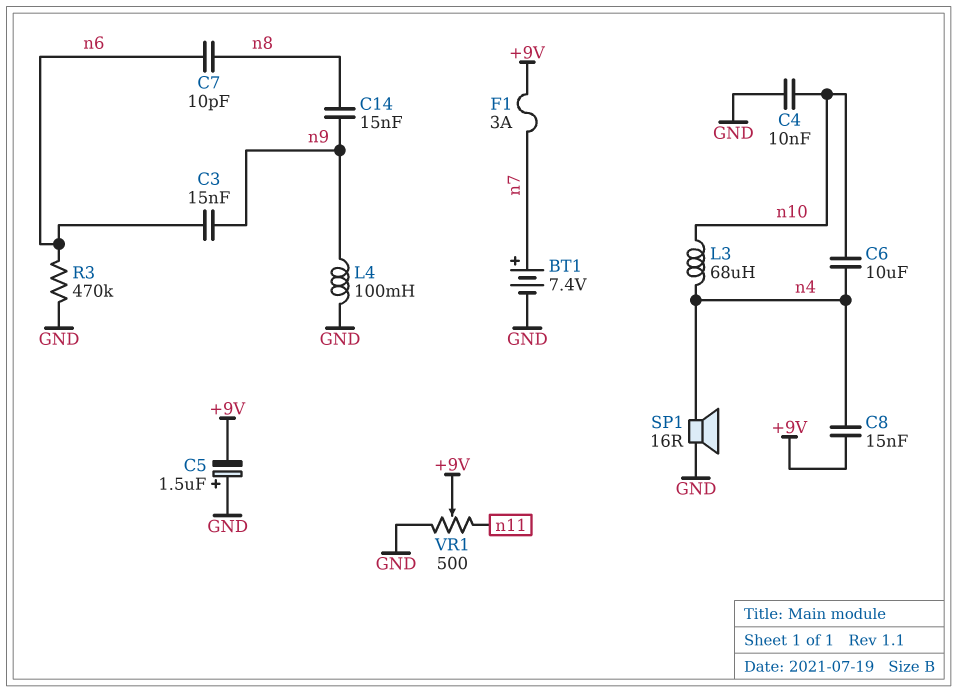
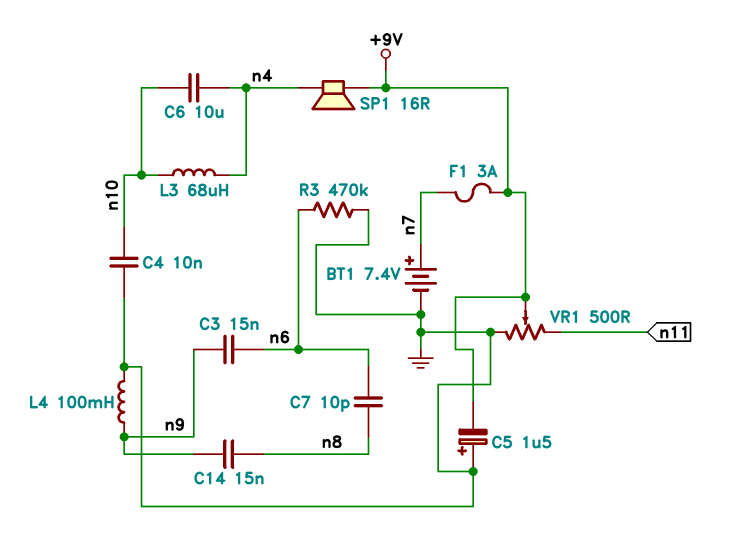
C8: 15nF (+9V, n4) -> none
SP1: speaker 16R (GND, n4) -> speaker 16R (+9V, n4)

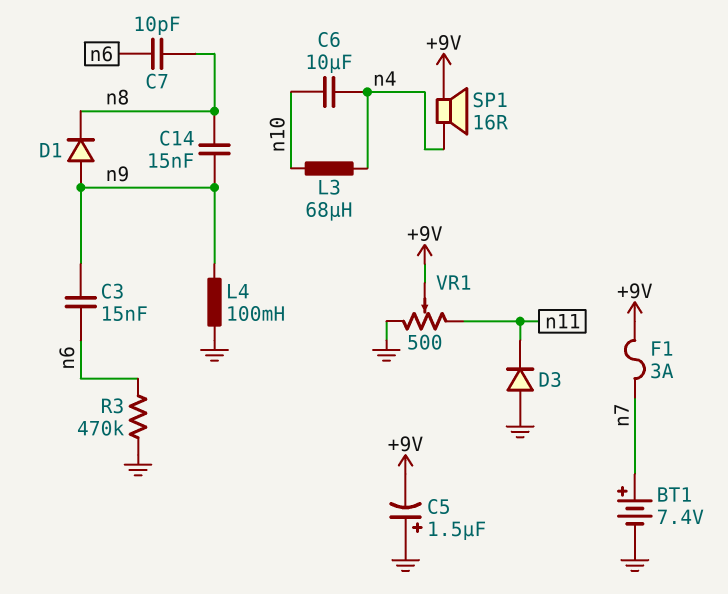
C4: 10nF (GND, n10) -> none
D1: none -> diode (A n9, K n8)
D3: none -> diode (A GND, K n11)

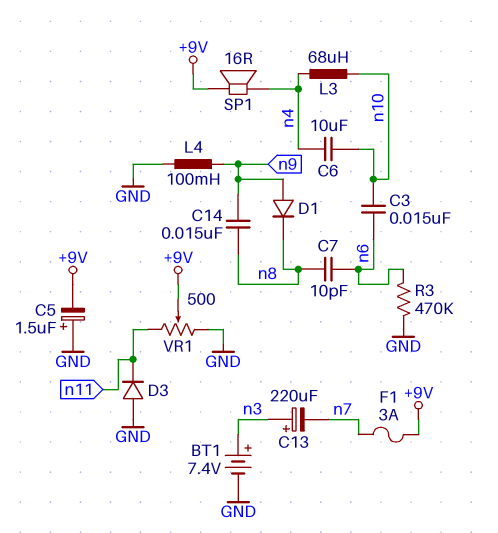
BT1: 7.4V (plus n7, minus GND) -> 7.4V (plus n3, minus GND)
C3: 15nF (n6, n9) -> 15nF (n6, n10)
C13: none -> 220uF (plus n3, minus n7)

